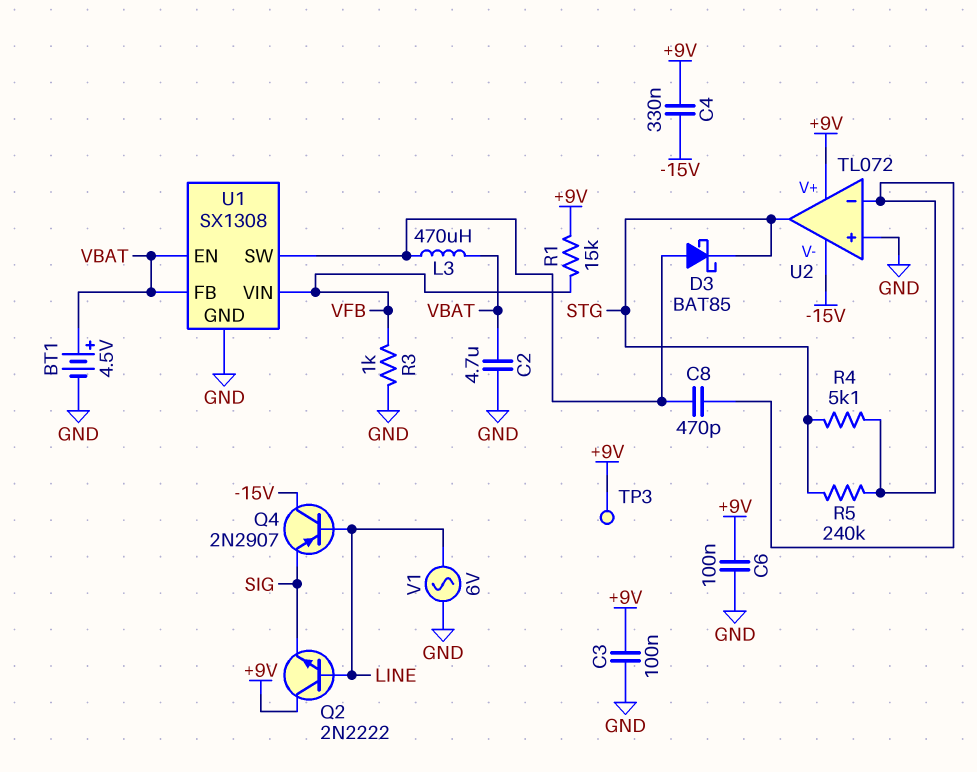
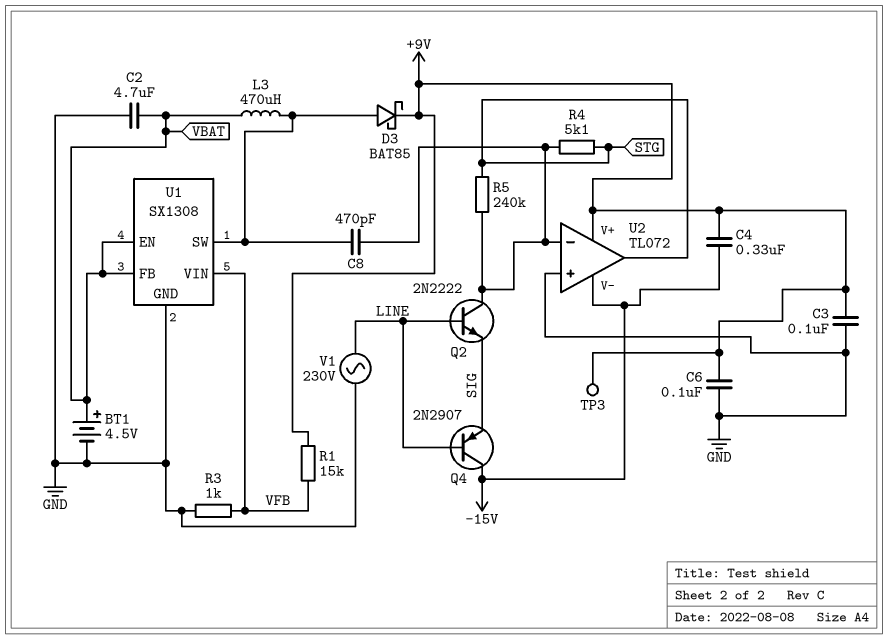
D3: schottky BAT85 (A U1/SW, K STG) -> schottky BAT85 (A U1/SW, K +9V)
Q2: NPN 2N2222 (B LINE, C +9V, E SIG) -> NPN 2N2222 (B LINE, C U2/in-, E SIG)
V1: AC 6V (GND, LINE) -> AC 230V (GND, LINE)

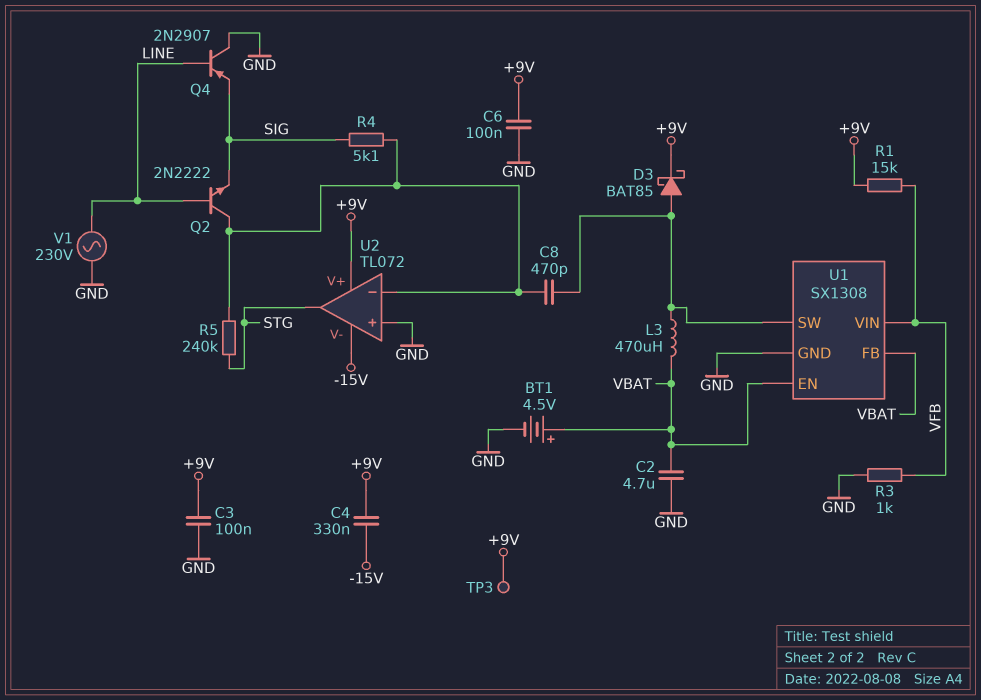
Q4: PNP 2N2907 (B LINE, C -15V, E SIG) -> PNP 2N2907 (B LINE, C GND, E SIG)
R4: 5.1k (STG, U2/in-) -> 5.1k (SIG, U2/in-)

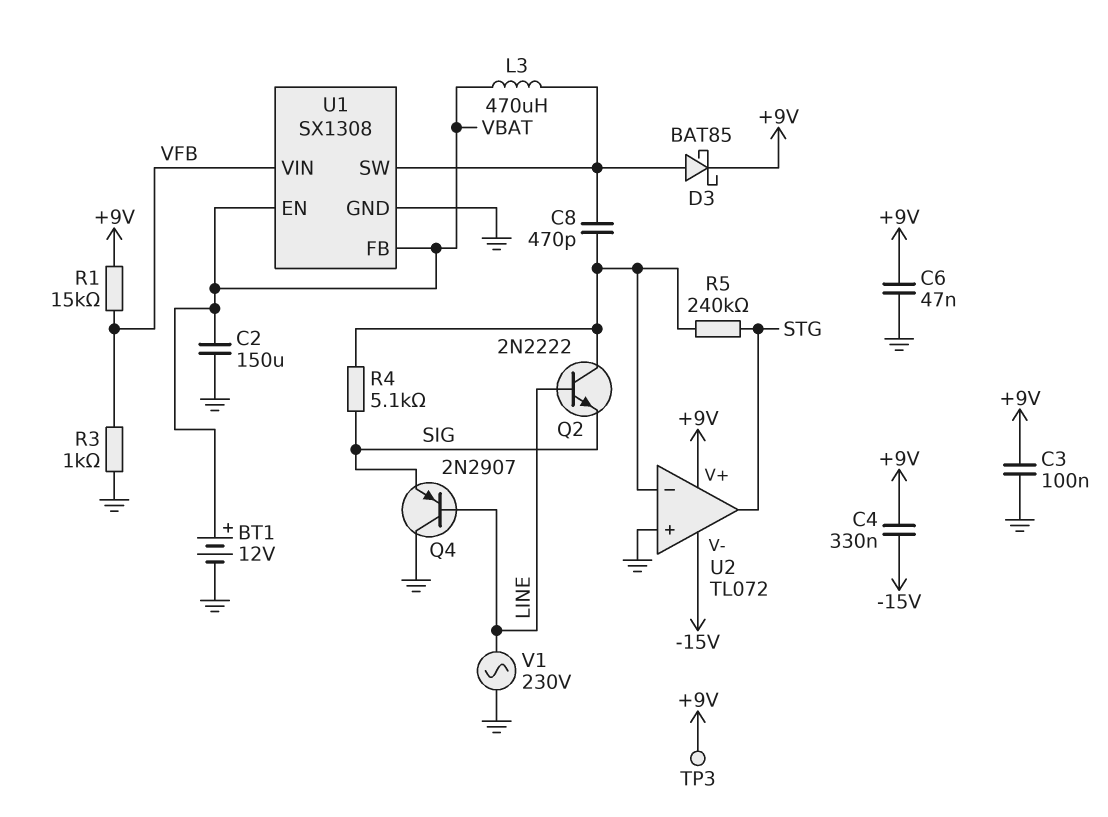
BT1: 4.5V (plus VBAT, minus GND) -> 12V (plus VBAT, minus GND)
C2: 4.7uF (GND, VBAT) -> 150uF (GND, VBAT)
C6: 100nF (+9V, GND) -> 47nF (+9V, GND)

